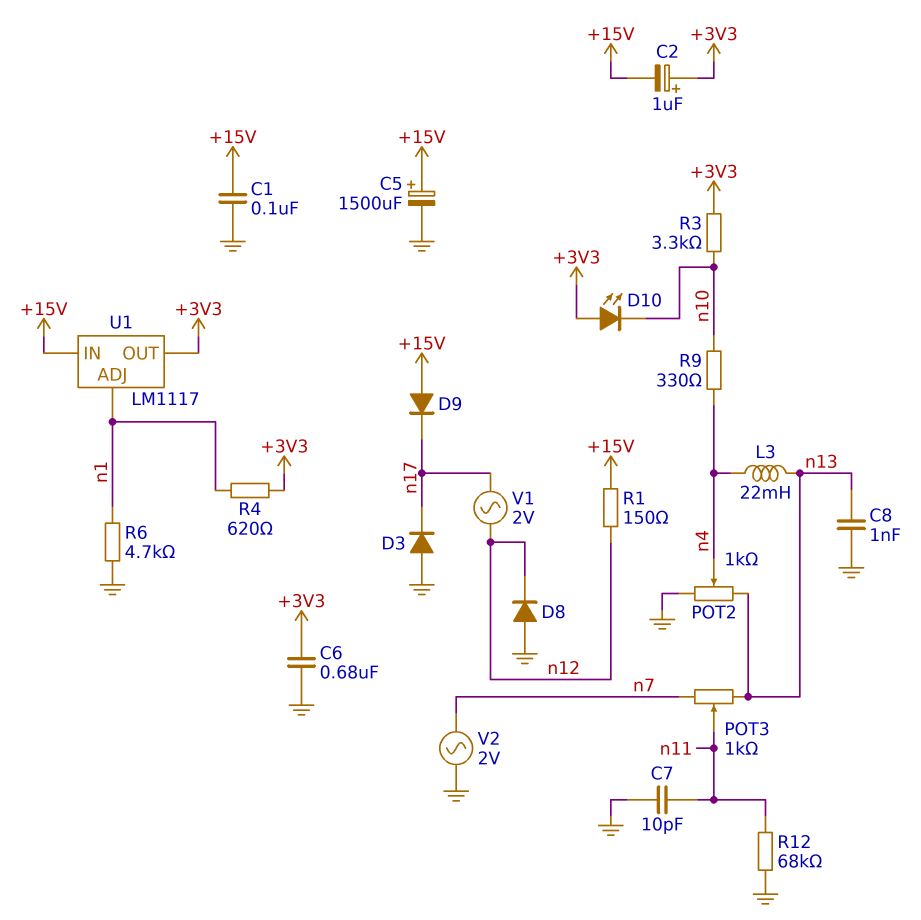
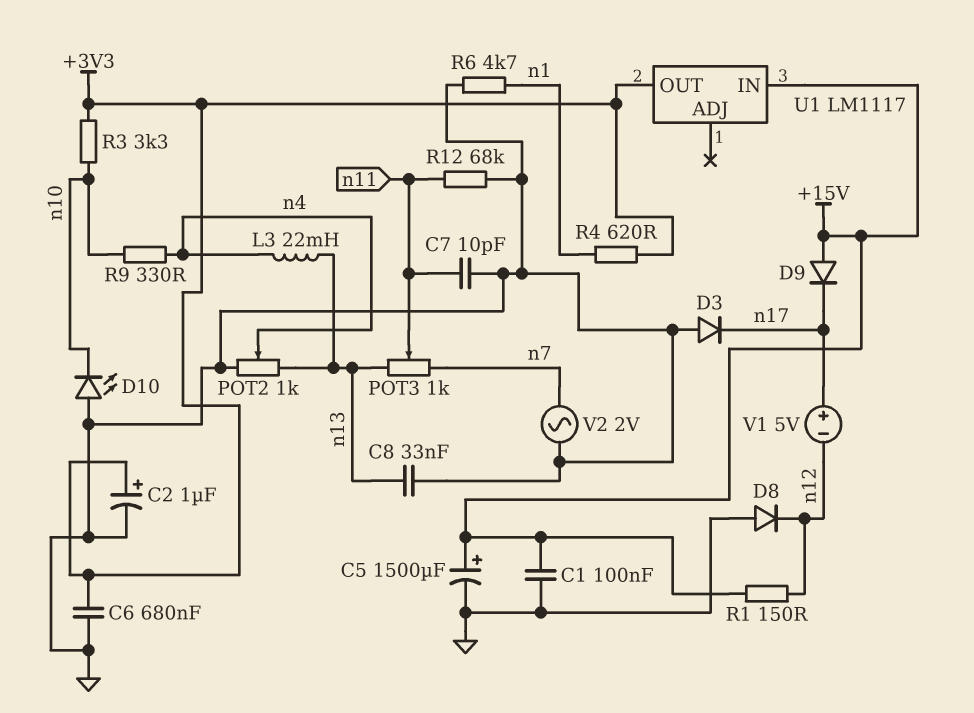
C2: 1uF (plus +3V3, minus +15V) -> 1uF (plus +3V3, minus GND)
C8: 1nF (GND, n13) -> 33nF (GND, n13)
D10: LED (A +3V3, K n10) -> LED (A GND, K n10)
U1 pin ADJ: n1 -> none
V1: AC 2V (n12, n17) -> 5V (plus n17, minus n12)

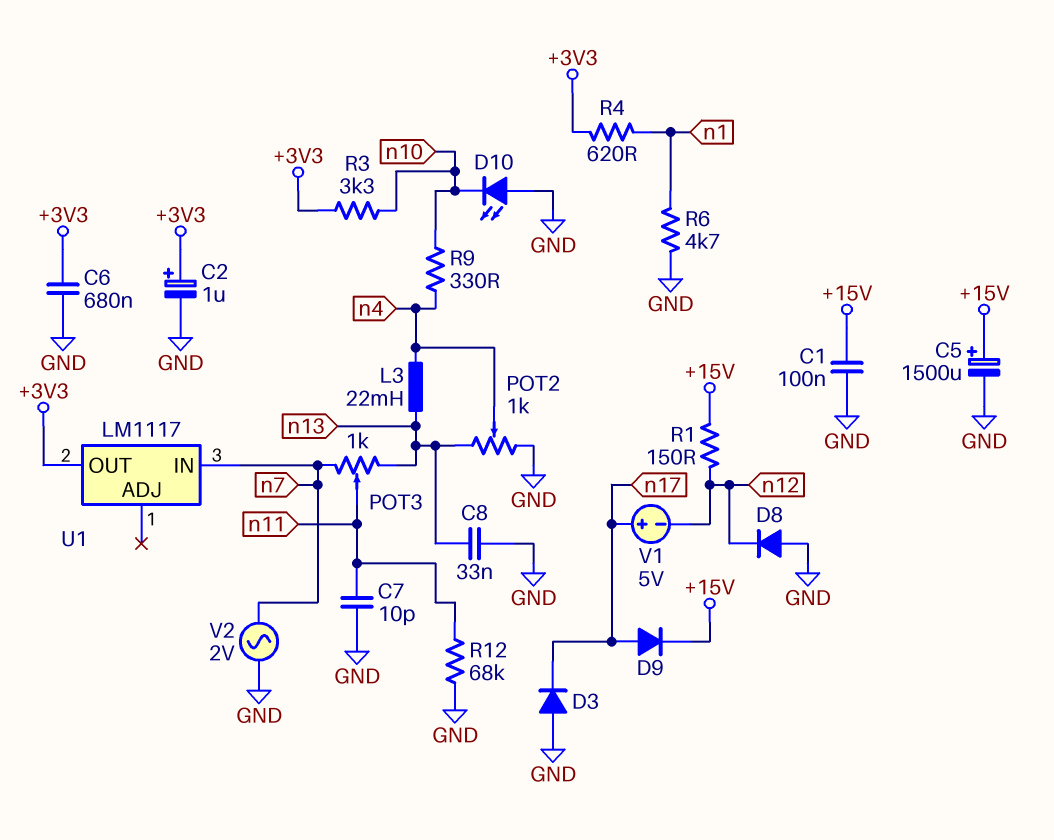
D9: diode (A +15V, K n17) -> diode (A n17, K +15V)
U1 pin IN: +15V -> n7

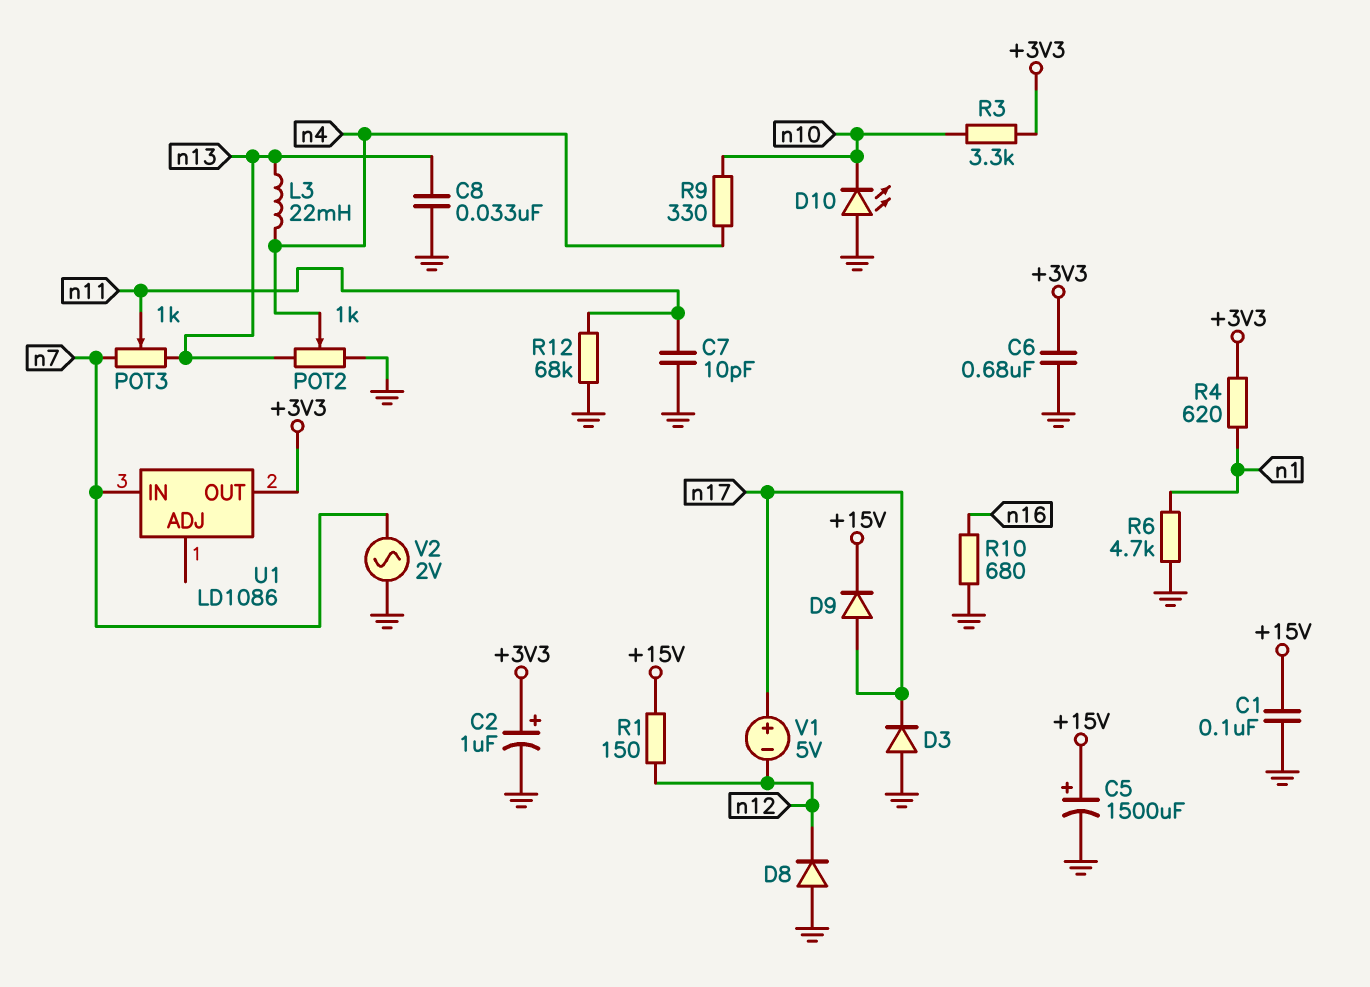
R10: none -> 680 (GND, n16)
U1: LM1117 -> LD1086

